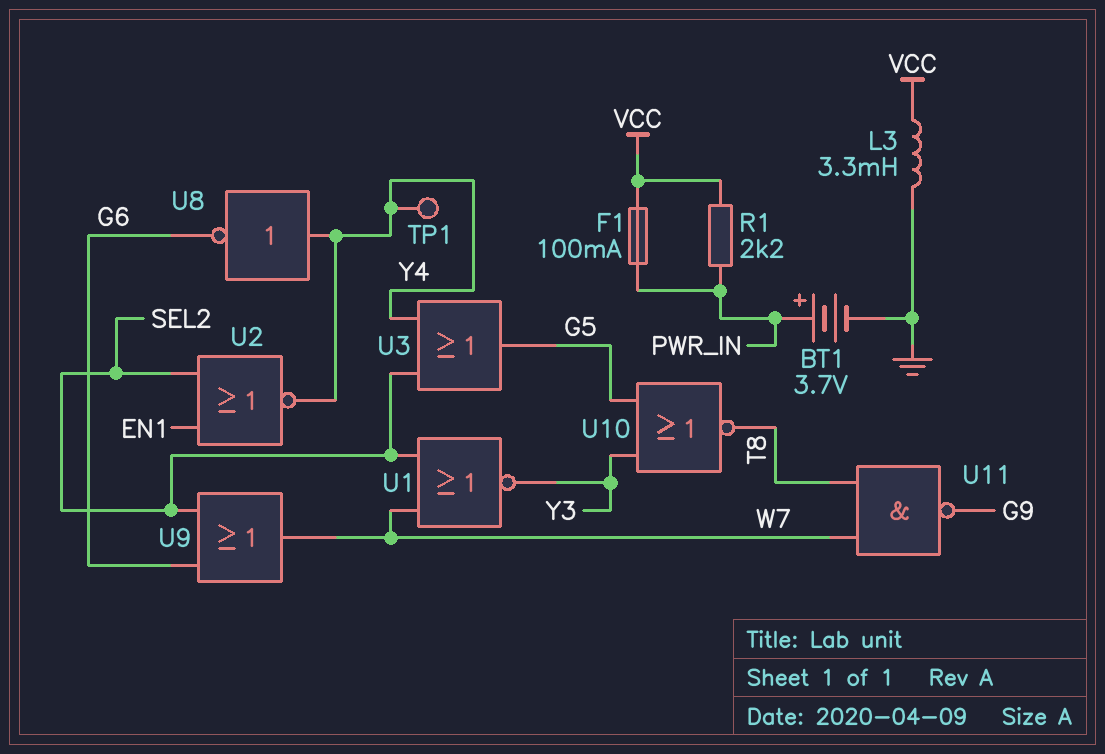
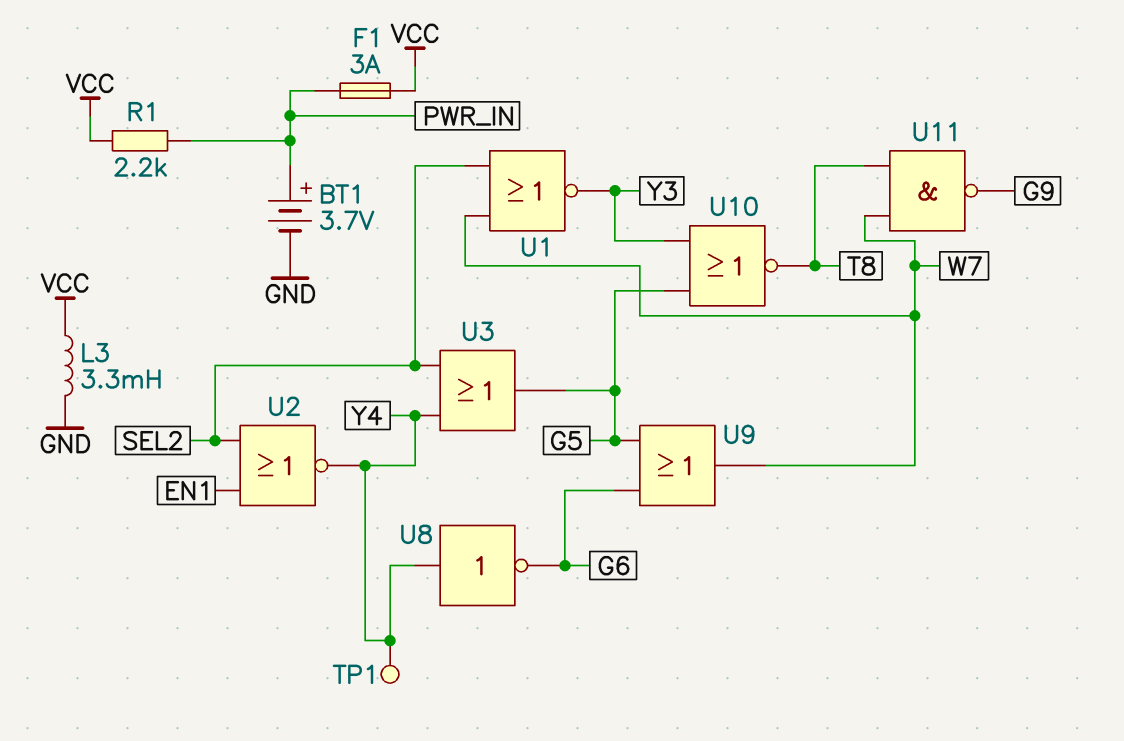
F1: 100mA (PWR_IN, VCC) -> 3A (PWR_IN, VCC)
U9: OR (in G6, in SEL2, out W7) -> OR (in G5, in G6, out W7)

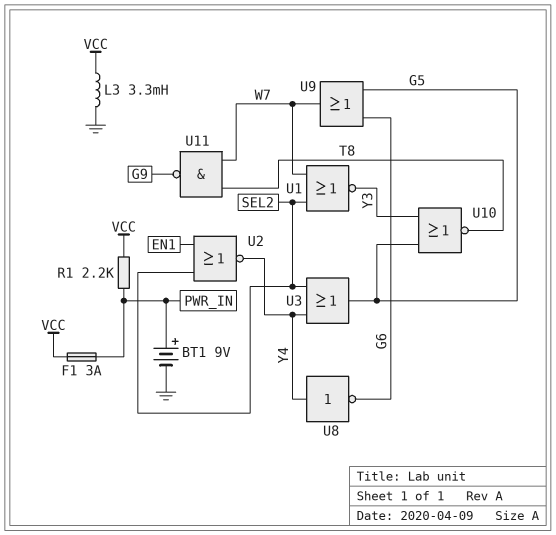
BT1: 3.7V (plus PWR_IN, minus GND) -> 9V (plus PWR_IN, minus GND)
TP1: test point (Y4) -> none

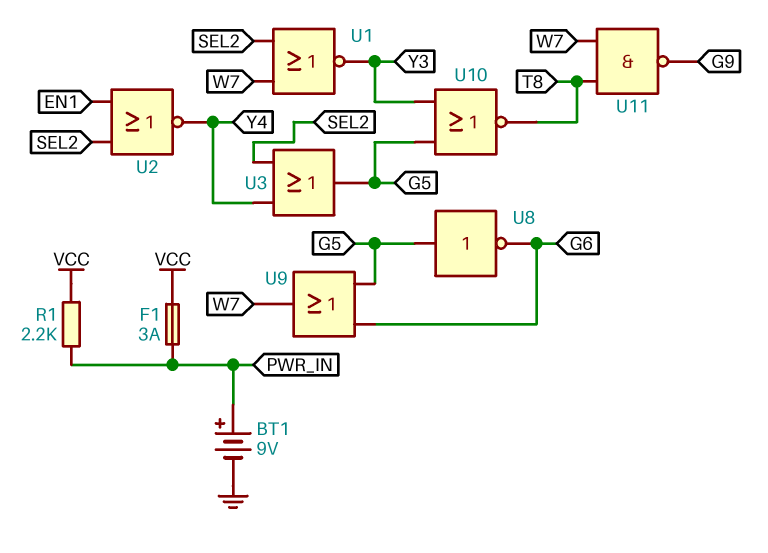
L3: 3.3mH (GND, VCC) -> none
U8: NOT (in Y4, out G6) -> NOT (in G5, out G6)

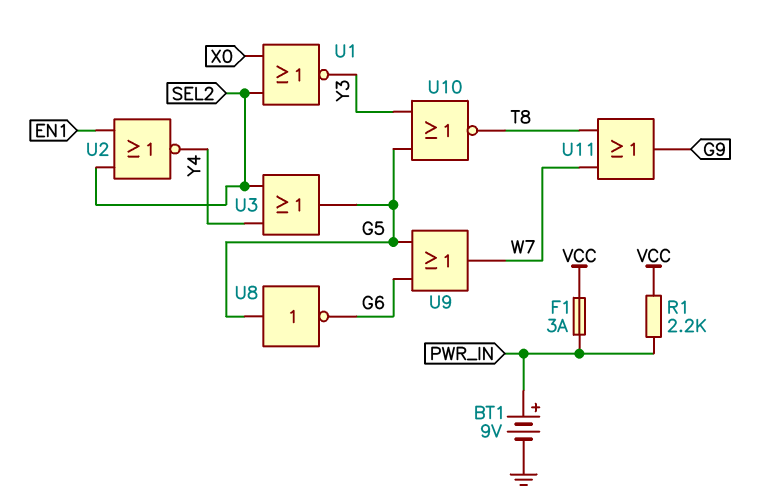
U1: NOR (in SEL2, in W7, out Y3) -> NOR (in SEL2, in X0, out Y3)
U11: NAND (in T8, in W7, out G9) -> OR (in T8, in W7, out G9)

